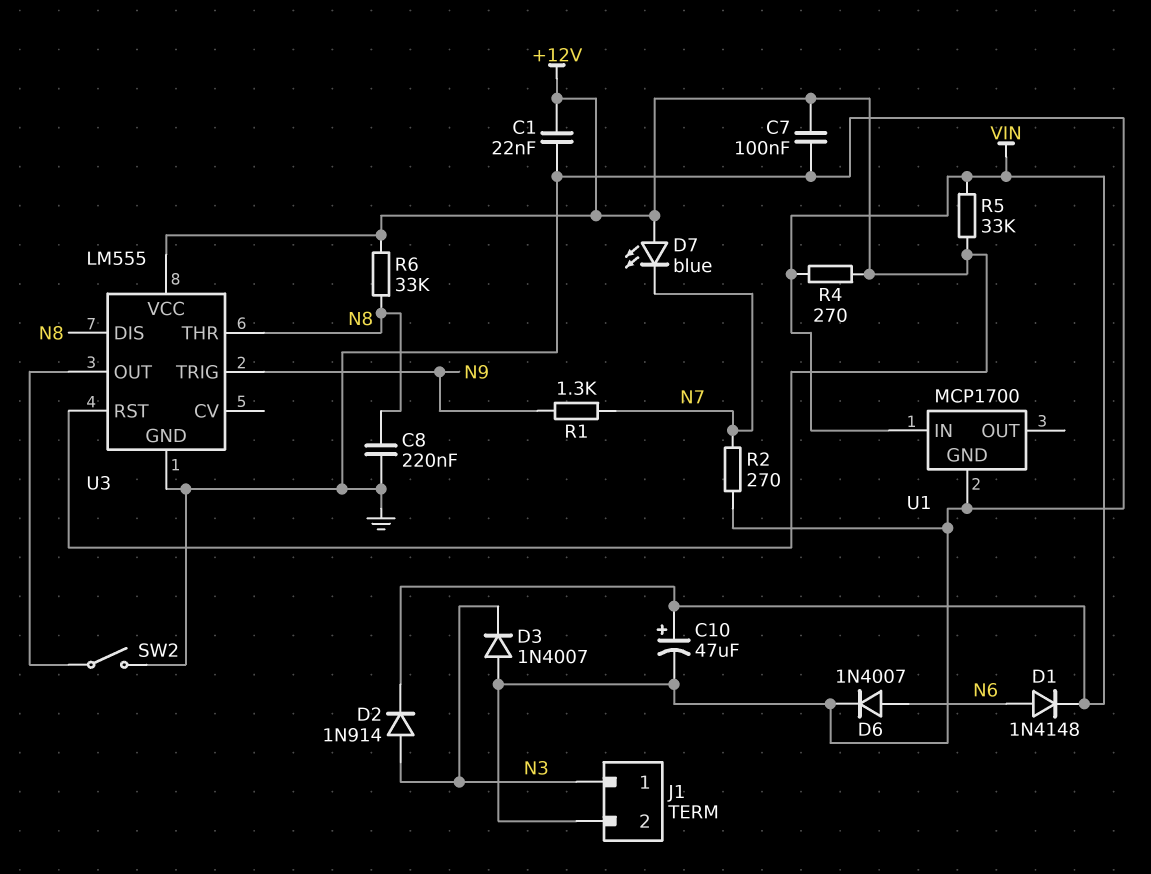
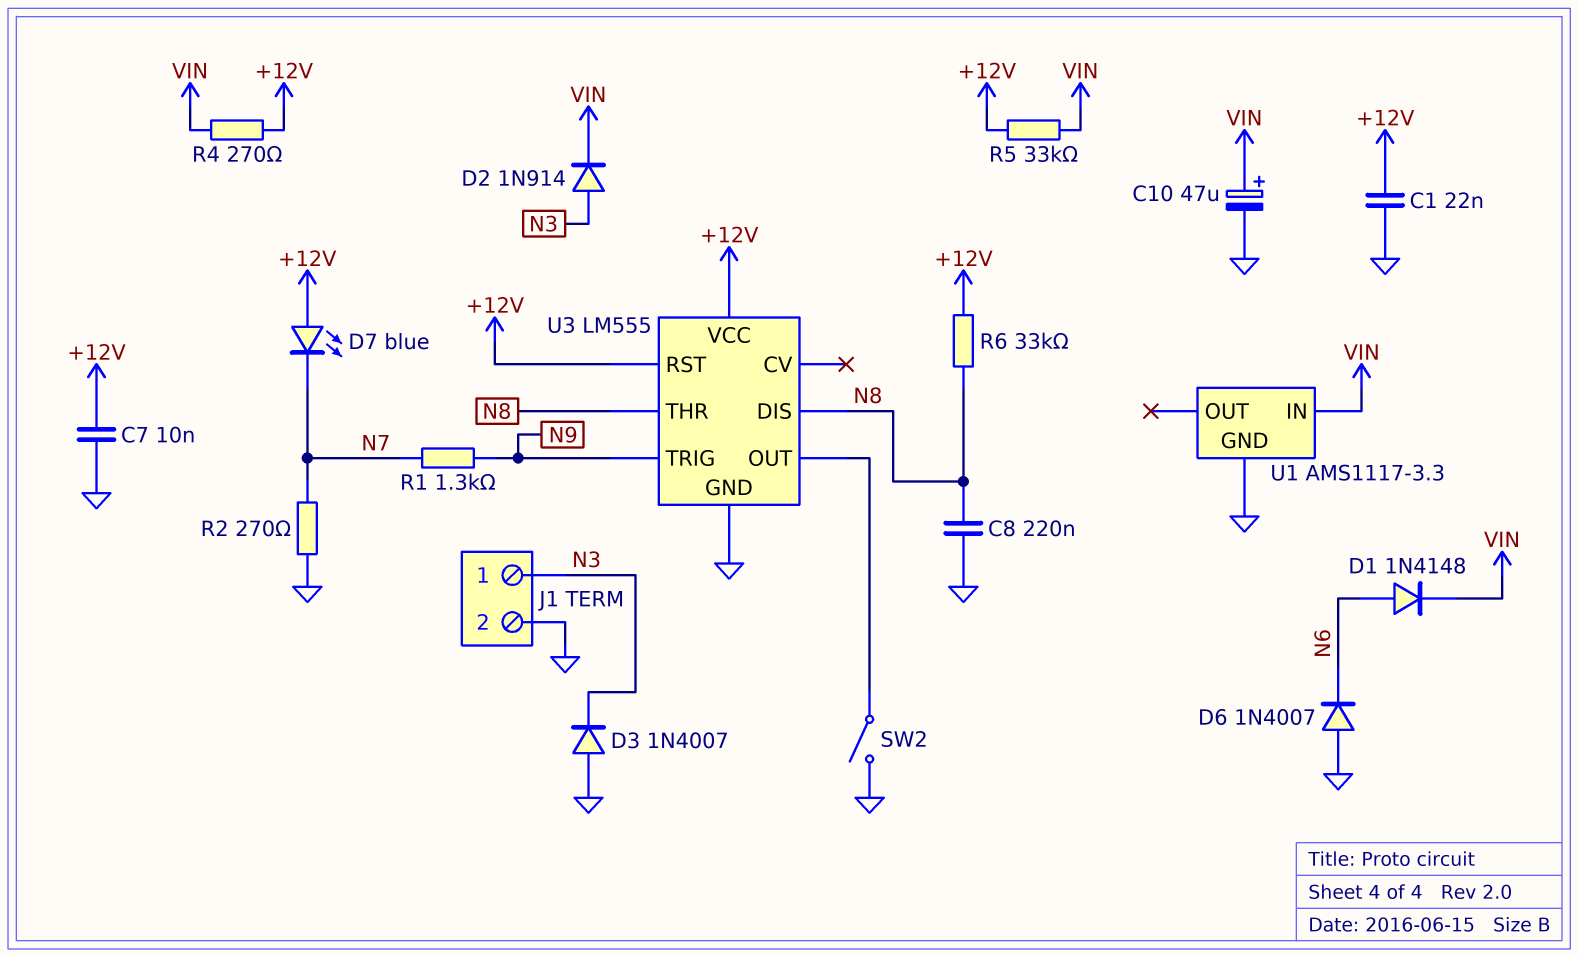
C7: 100nF (+12V, GND) -> 10nF (+12V, GND)
D6: diode 1N4007 (A N6, K GND) -> diode 1N4007 (A GND, K N6)
U1: MCP1700 -> AMS1117-3.3

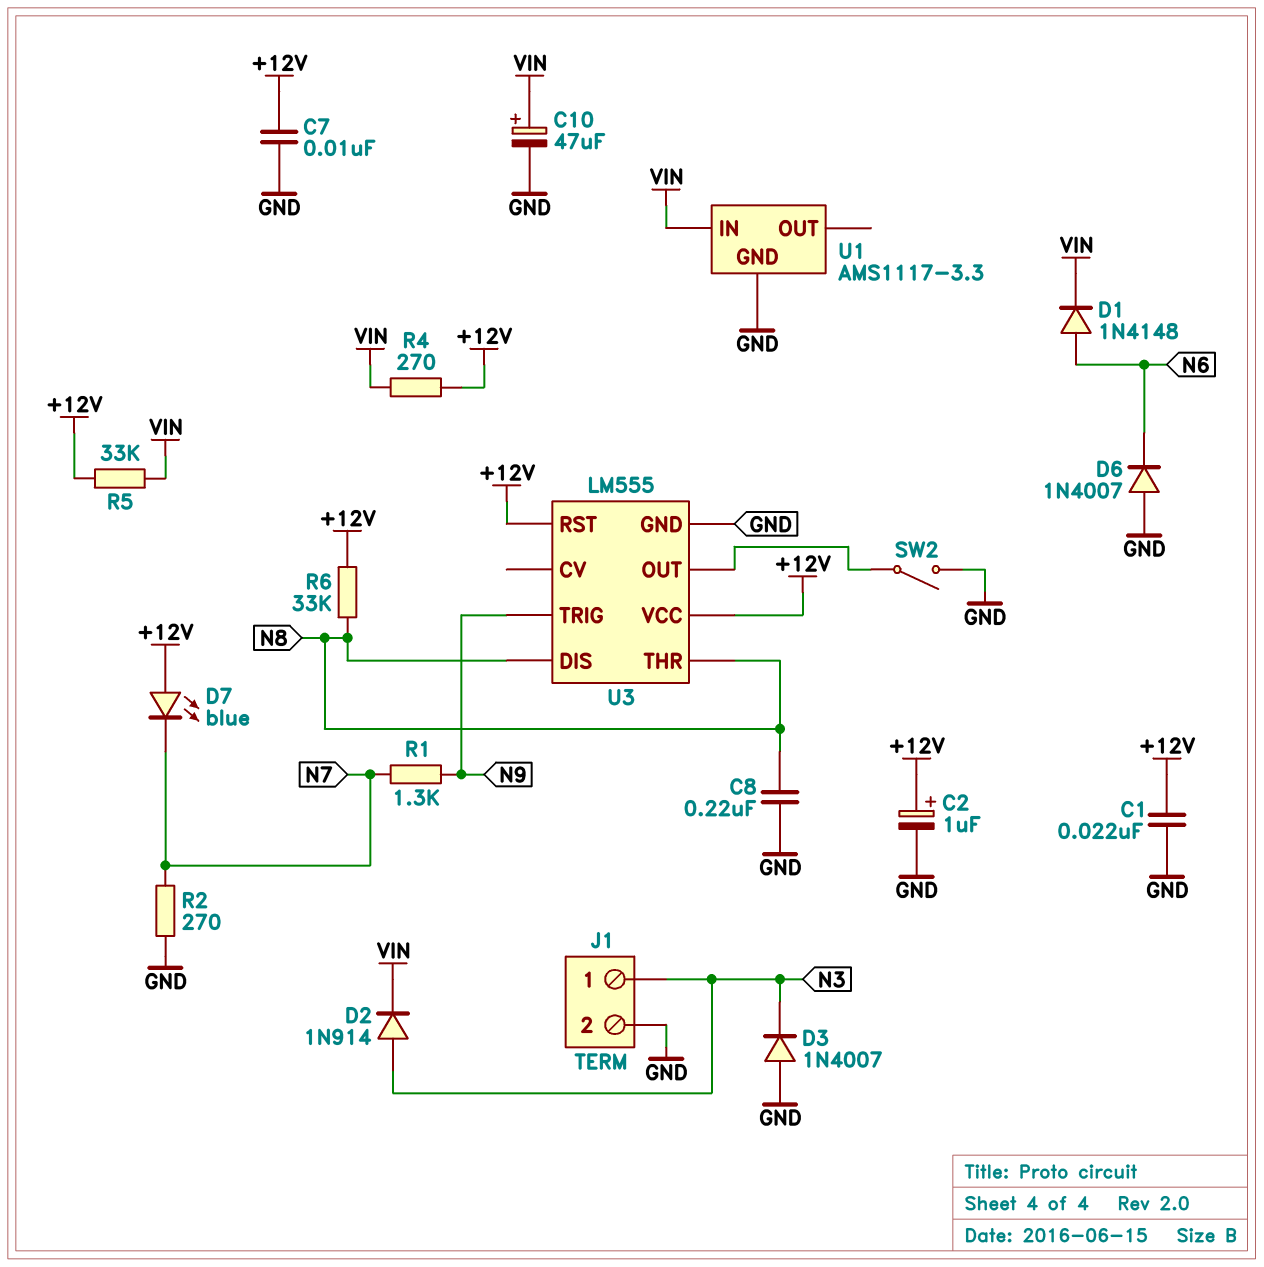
C2: none -> 1uF (plus +12V, minus GND)

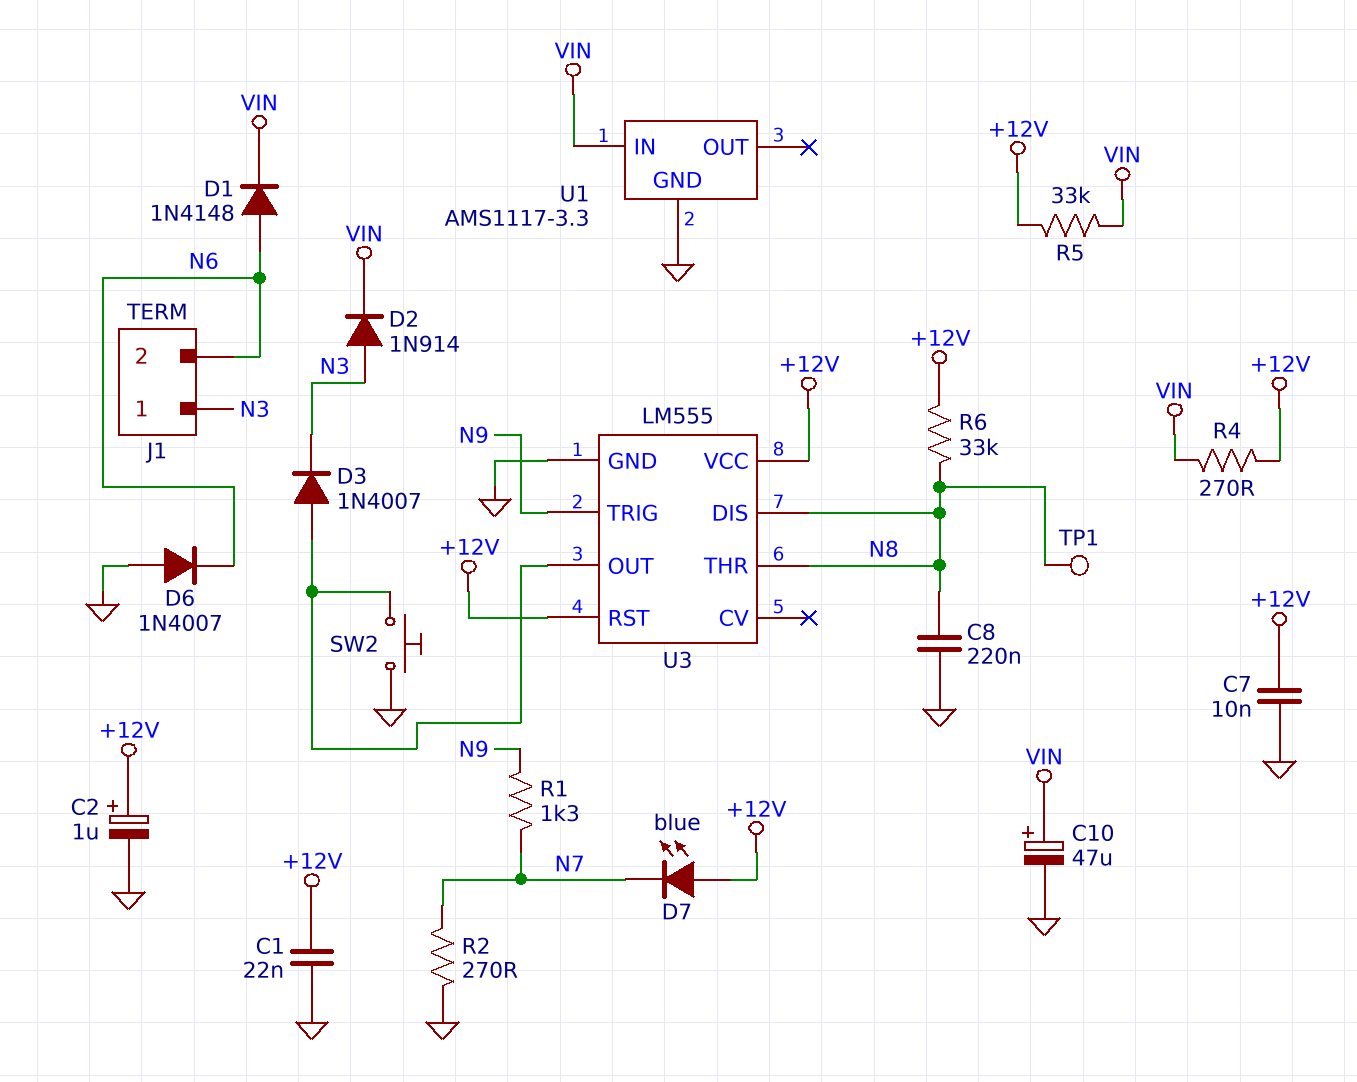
D3: diode 1N4007 (A GND, K N3) -> diode 1N4007 (A U3/OUT, K N3)
J1 pin 2: GND -> N6
SW2: switch (GND, U3/OUT) -> button (GND, U3/OUT)
TP1: none -> test point (N8)

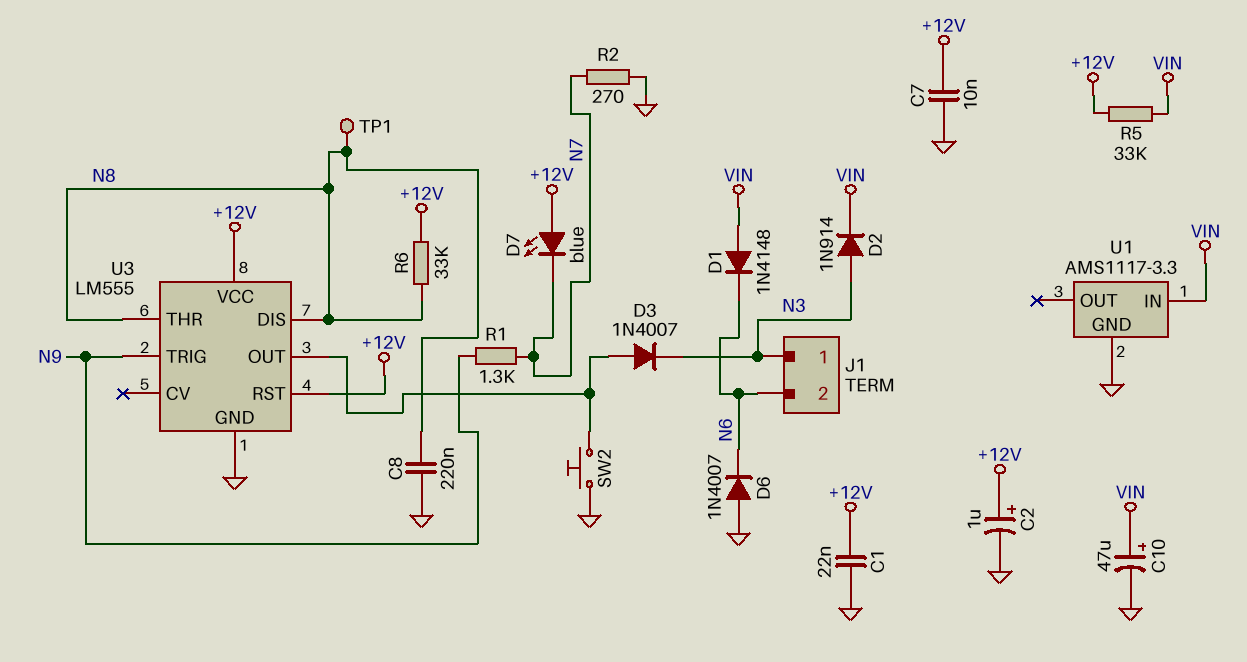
D1: diode 1N4148 (A N6, K VIN) -> diode 1N4148 (A VIN, K N6)
R4: 270 (+12V, VIN) -> none

